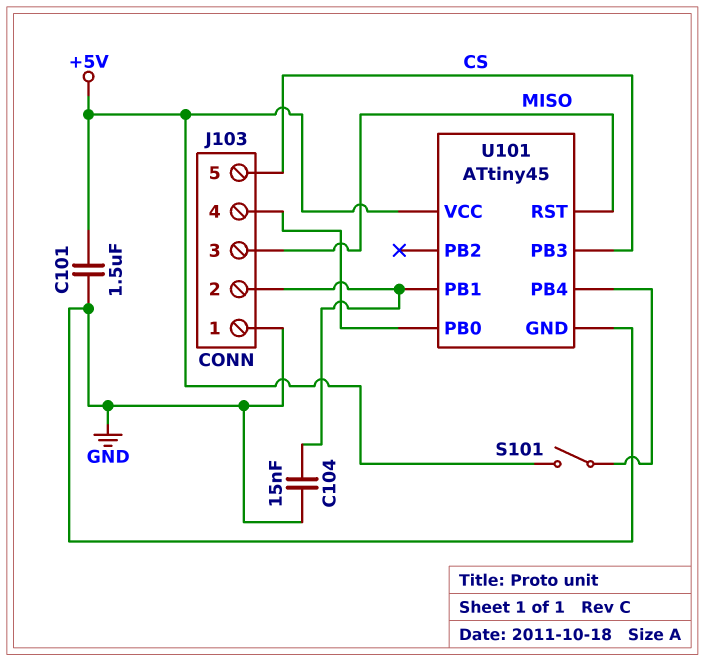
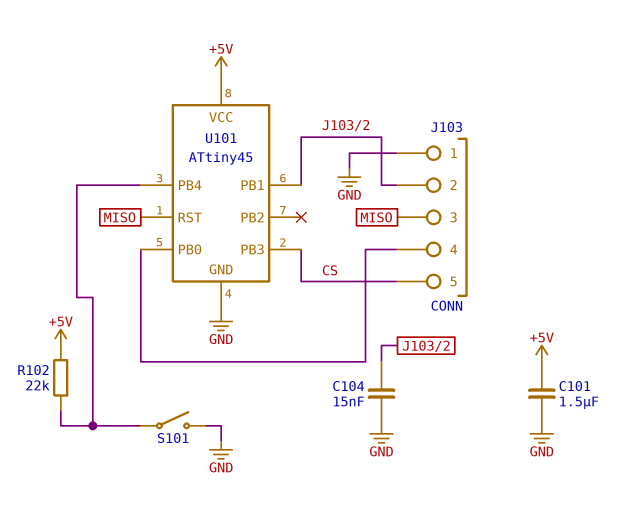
R102: none -> 22k (+5V, U101/PB4)
S101: switch (+5V, U101/PB4) -> switch (GND, U101/PB4)

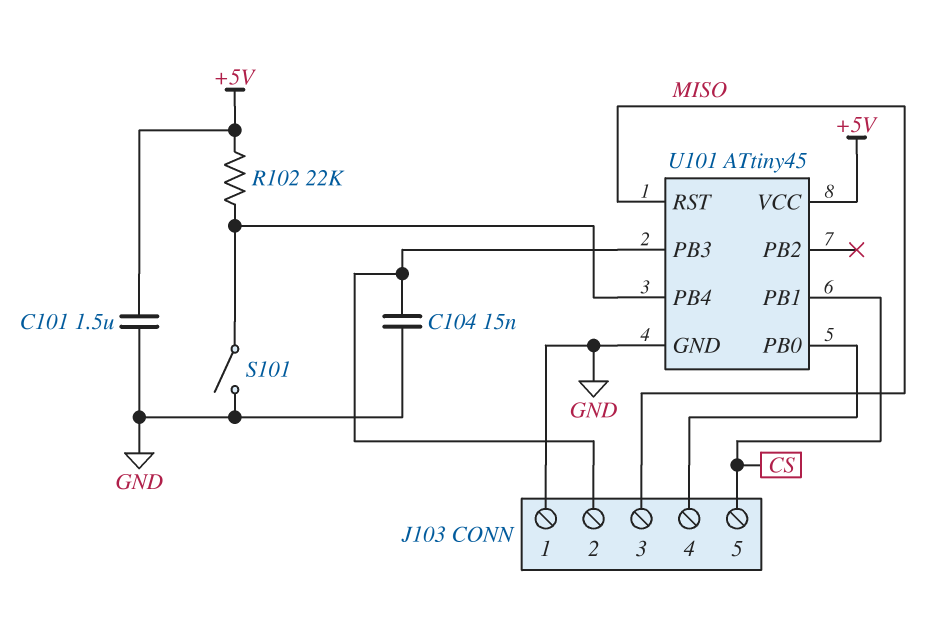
U101 pin PB1: J103/2 -> CS
U101 pin PB3: CS -> J103/2

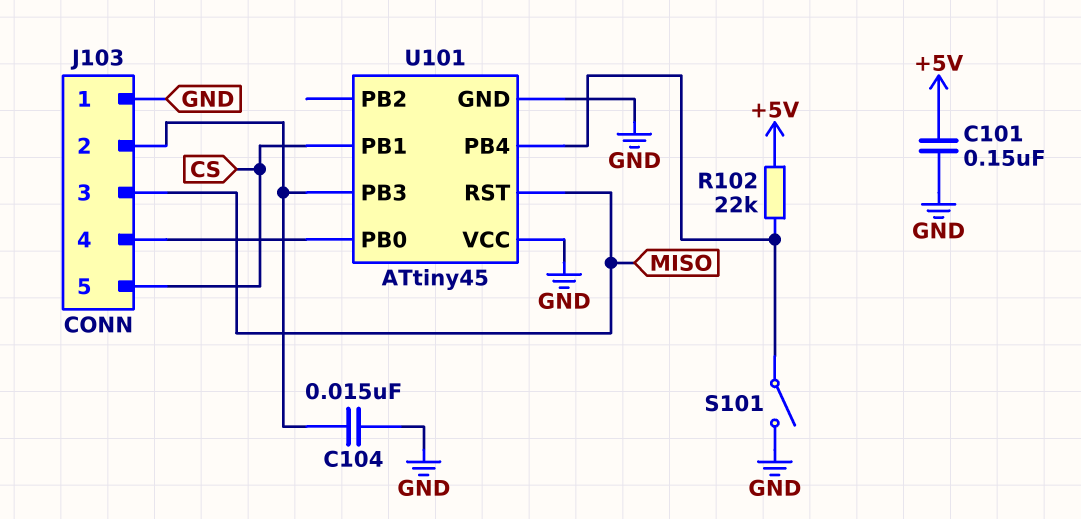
C101: 1.5uF (+5V, GND) -> 150nF (+5V, GND)
U101 pin VCC: +5V -> GND

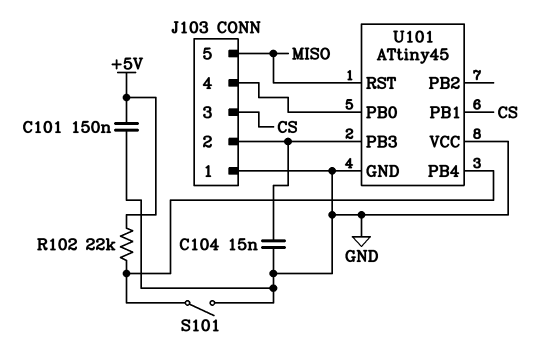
J103 pin 3: MISO -> CS
J103 pin 5: CS -> MISO

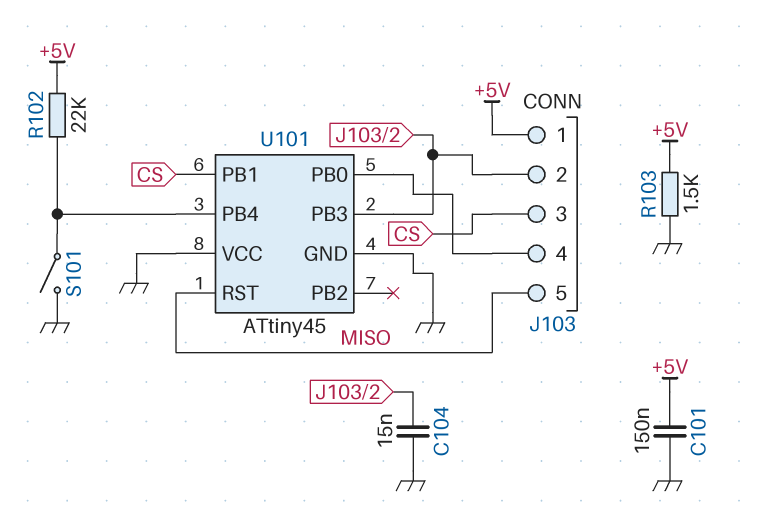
J103 pin 1: GND -> +5V
R103: none -> 1.5k (+5V, GND)

